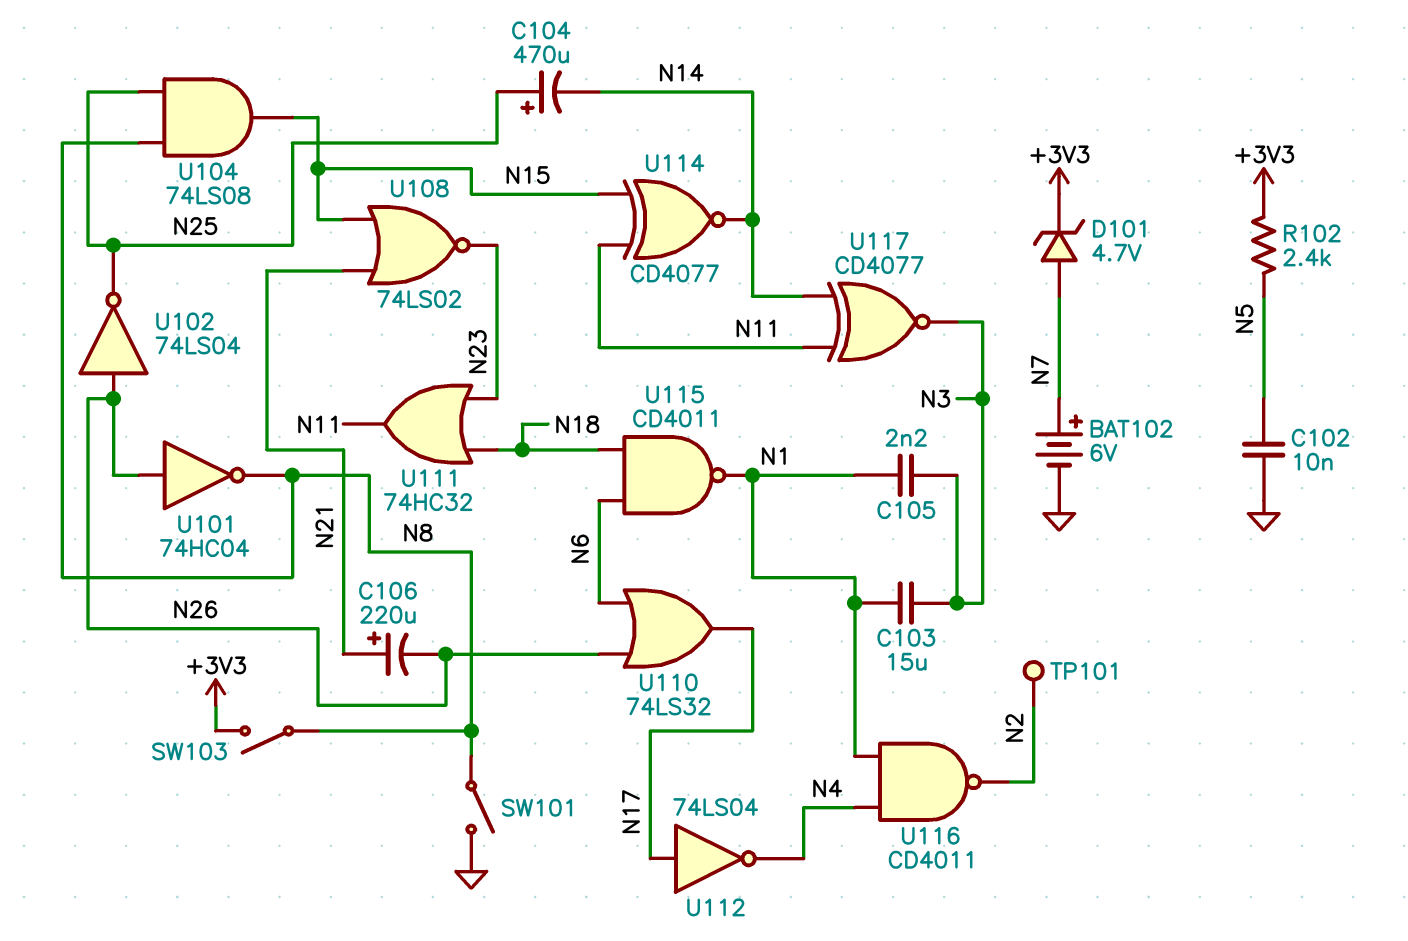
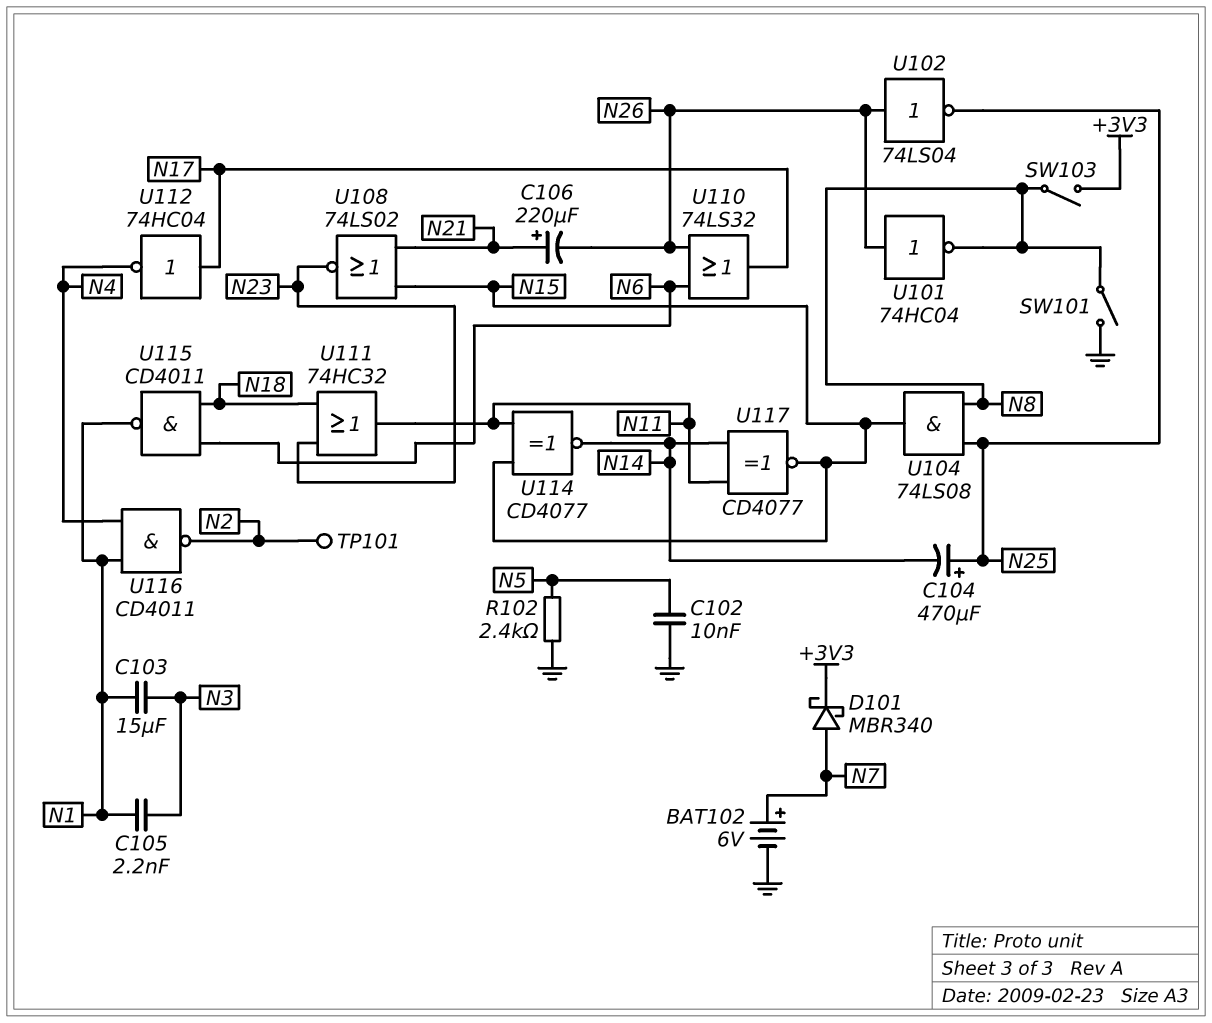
D101: zener 4.7V (A N7, K +3V3) -> schottky MBR340 (A N7, K +3V3)
R102: 2.4k (+3V3, N5) -> 2.4k (GND, N5)
U112: NOT 74LS04 (in N17, out N4) -> NOT 74HC04 (in N17, out N4)
U117: XNOR CD4077 (in N11, in N14, out N3) -> XNOR CD4077 (in N11, in N14, out N15)

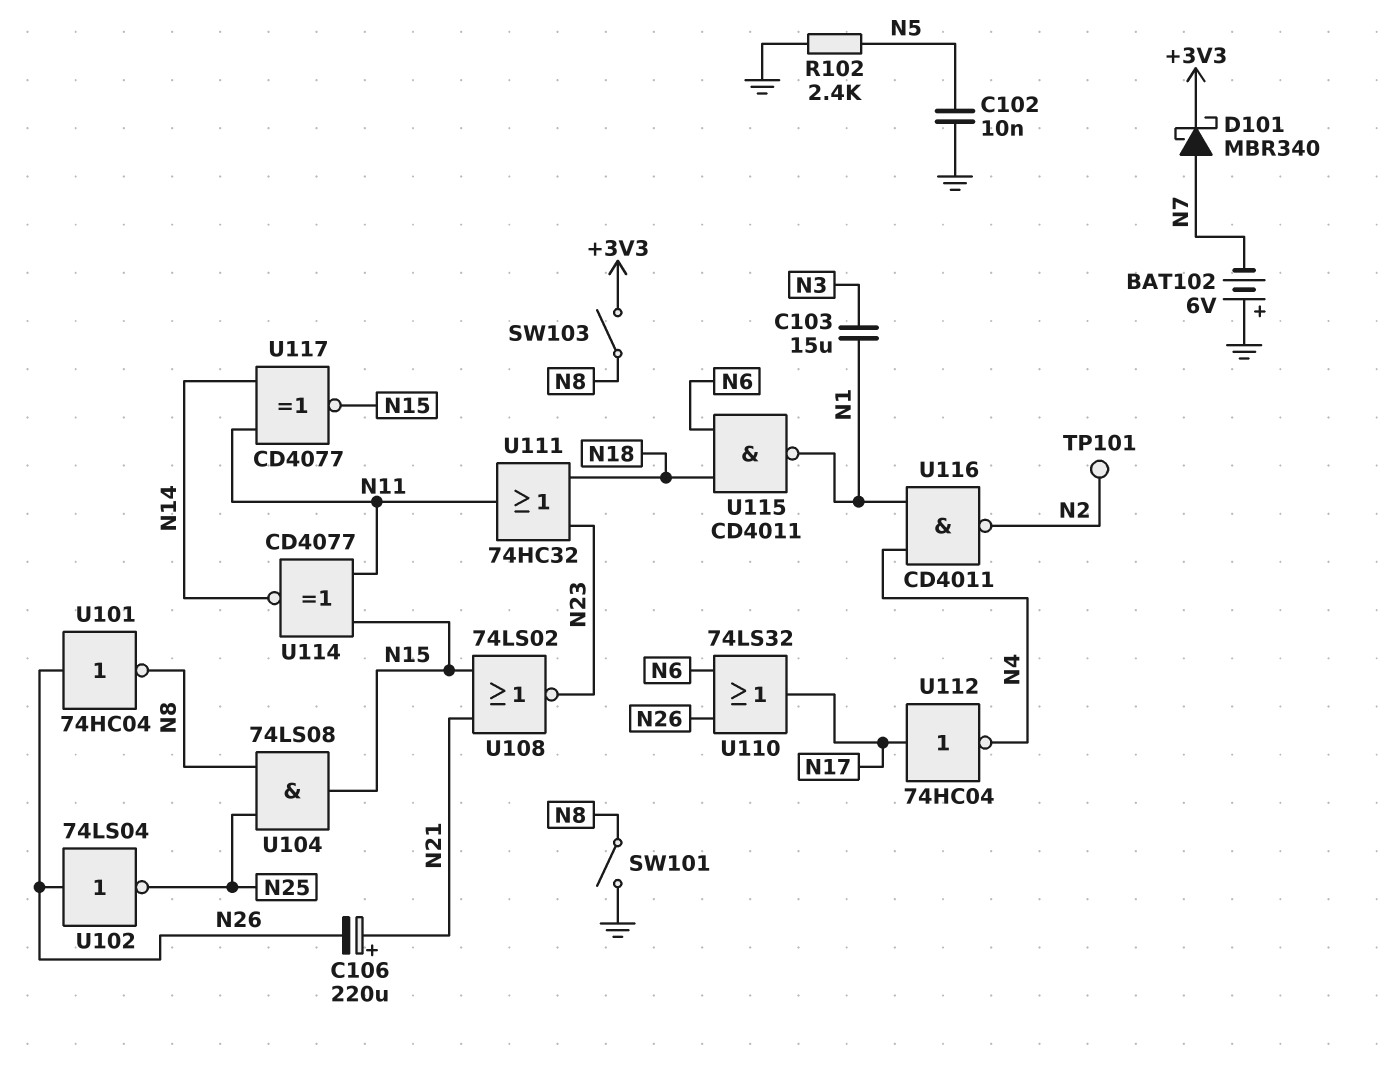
BAT102: 6V (plus N7, minus GND) -> 6V (plus GND, minus N7)
C104: 470uF (plus N25, minus N14) -> none
C105: 2.2nF (N1, N3) -> none

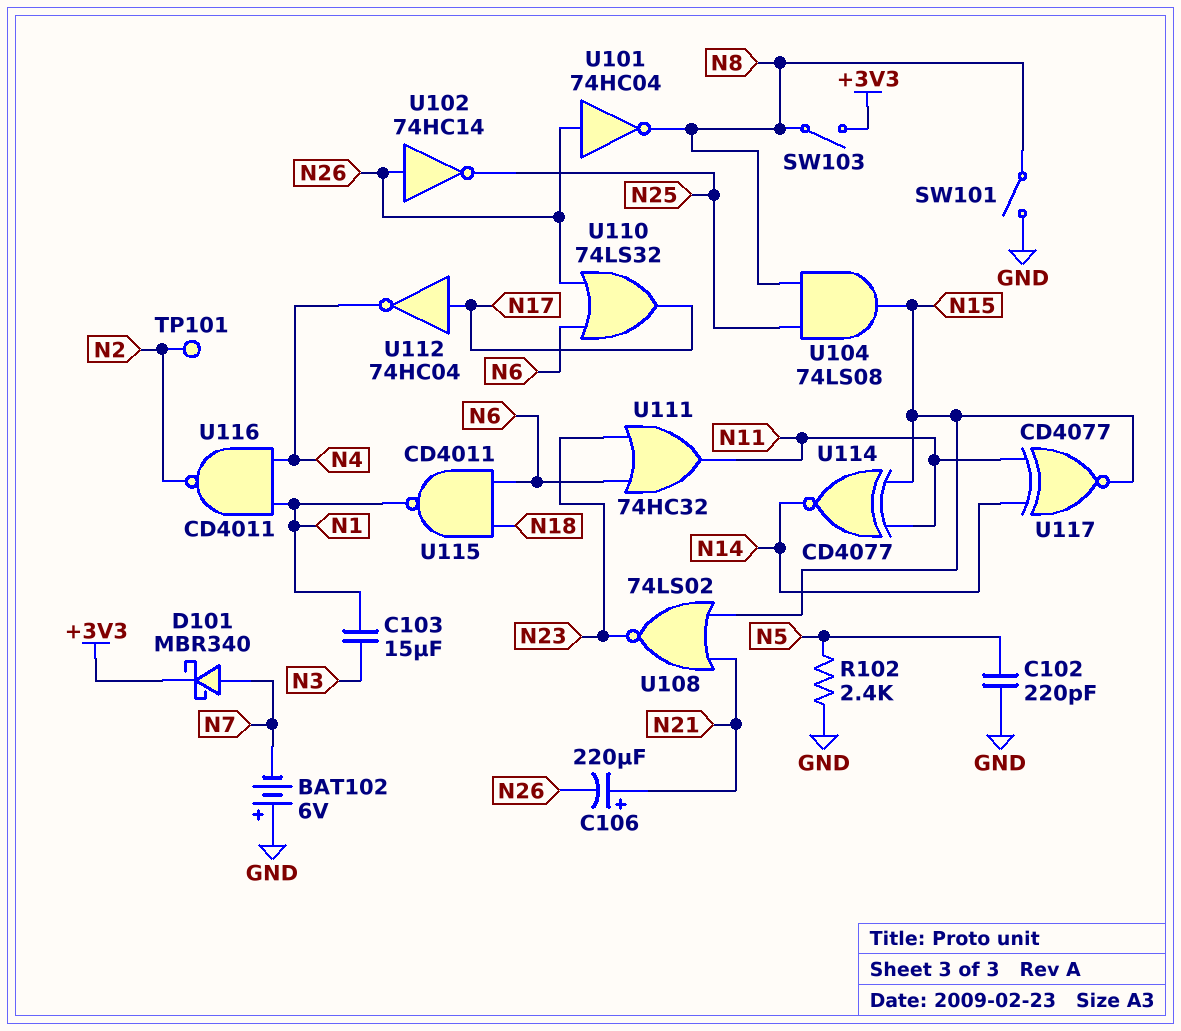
C102: 10nF (GND, N5) -> 220pF (GND, N5)
U102: NOT 74LS04 (in N26, out N25) -> NOT 74HC14 (in N26, out N25)
U111: OR 74HC32 (in N18, in N23, out N11) -> OR 74HC32 (in N6, in N23, out N11)

